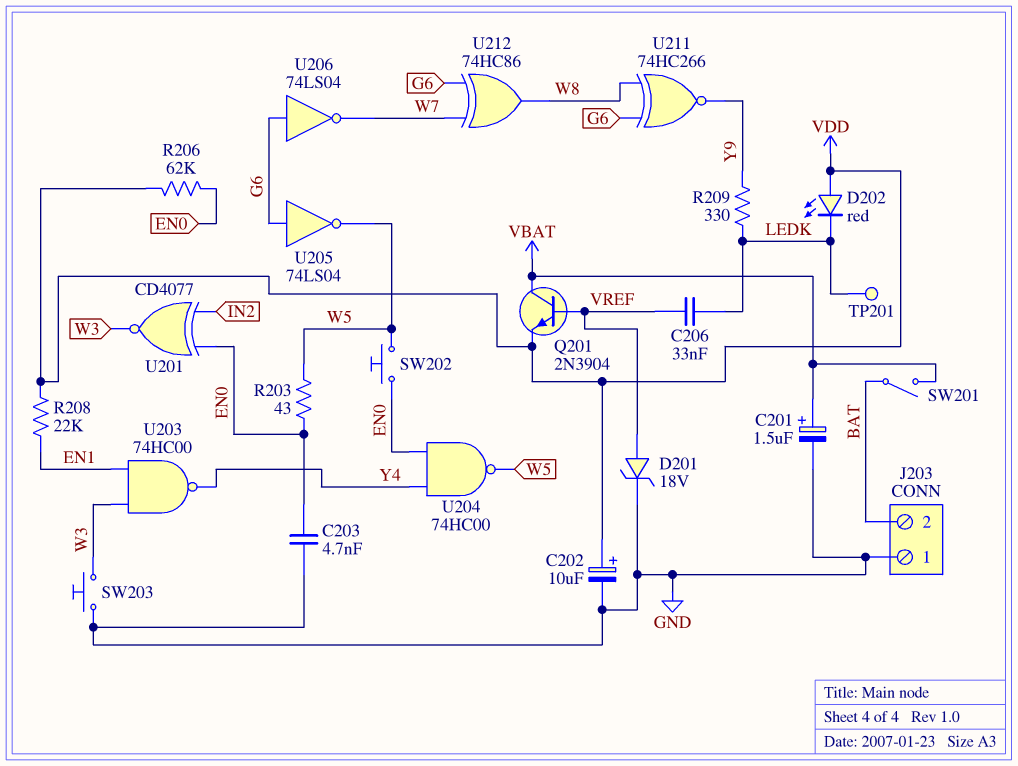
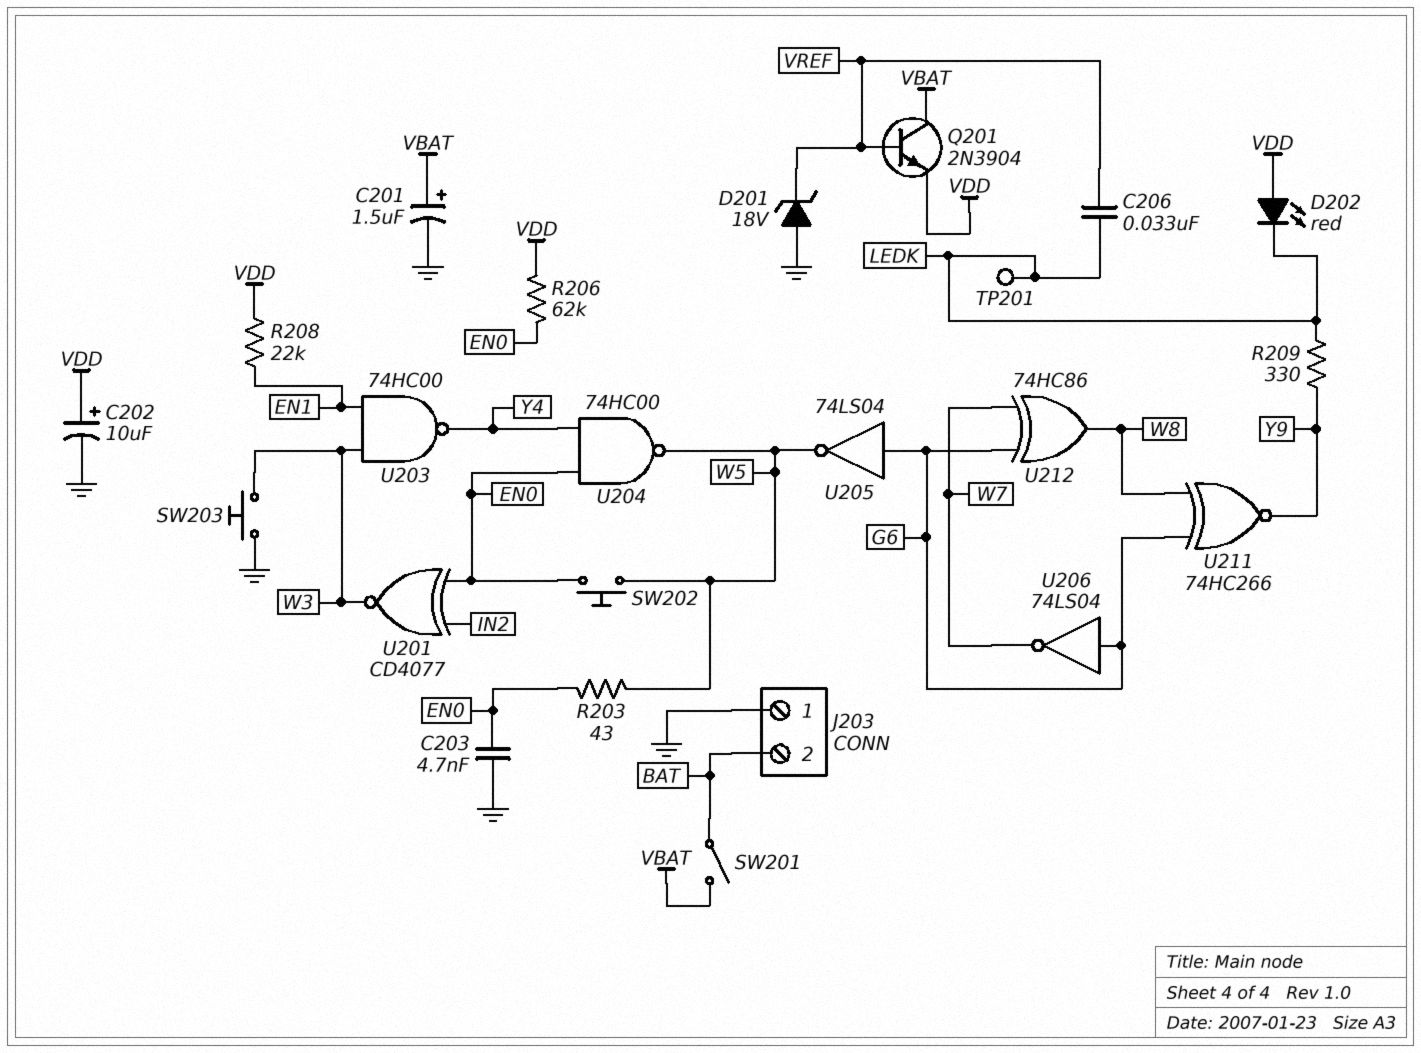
D201: zener 18V (A VREF, K GND) -> zener 18V (A GND, K VREF)

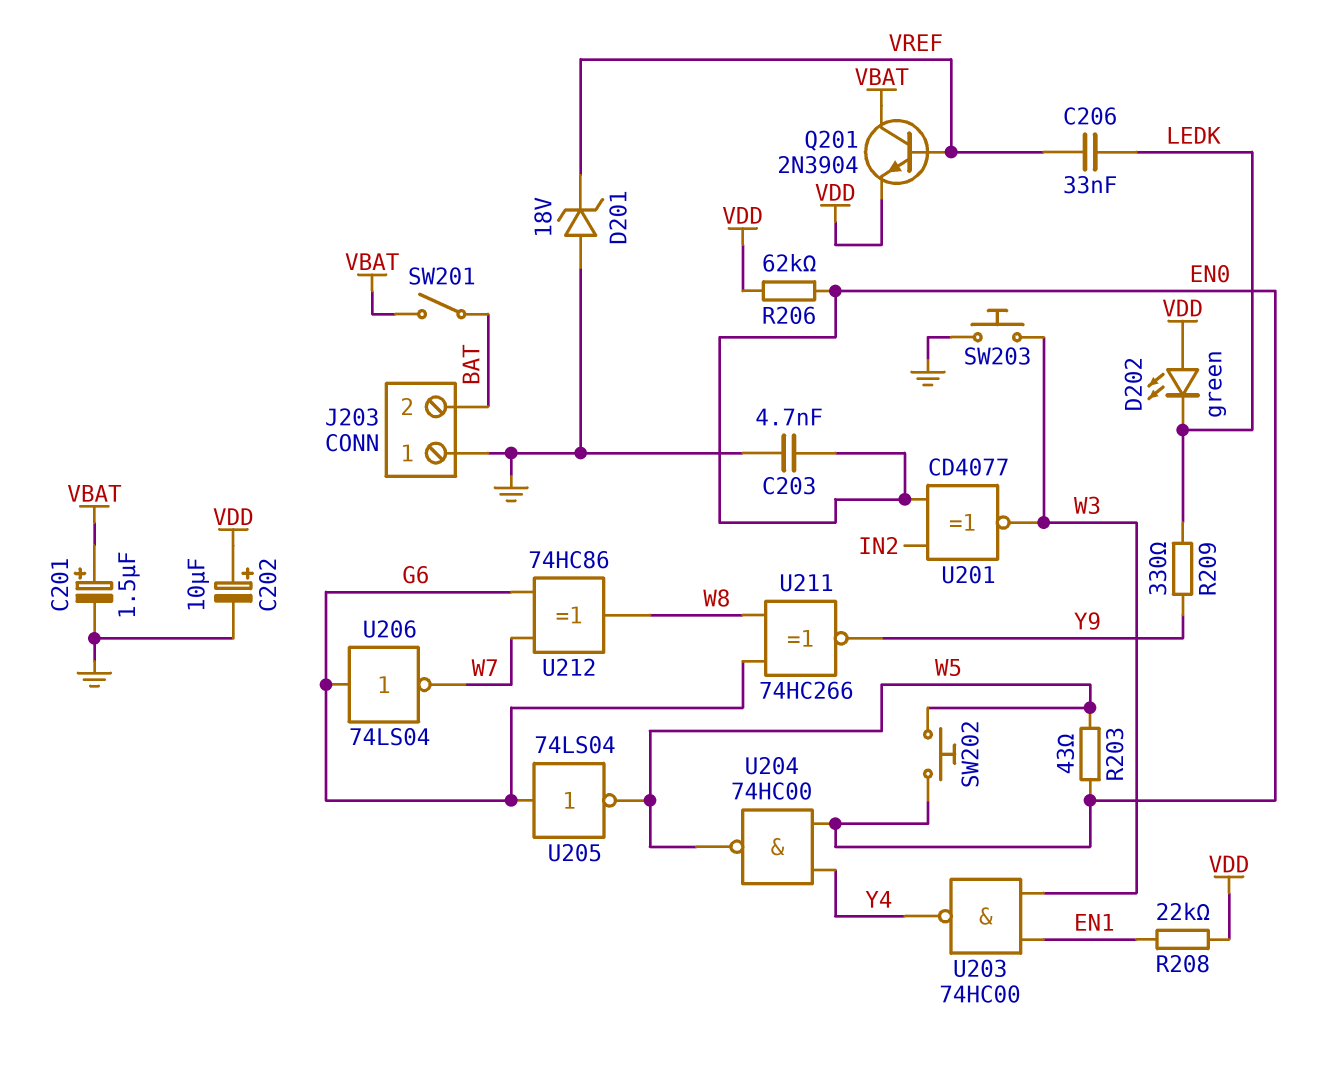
D202: LED red (A VDD, K LEDK) -> LED green (A VDD, K LEDK)
TP201: test point (LEDK) -> none

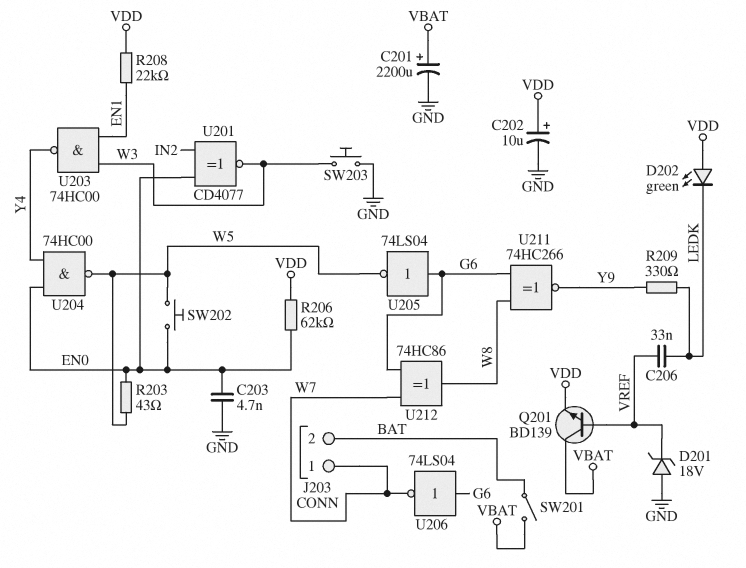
C201: 1.5uF (plus VBAT, minus GND) -> 2200uF (plus VBAT, minus GND)
J203 pin 1: GND -> W7
Q201: NPN 2N3904 (B VREF, C VBAT, E VDD) -> NPN BD139 (B VREF, C VBAT, E VDD)

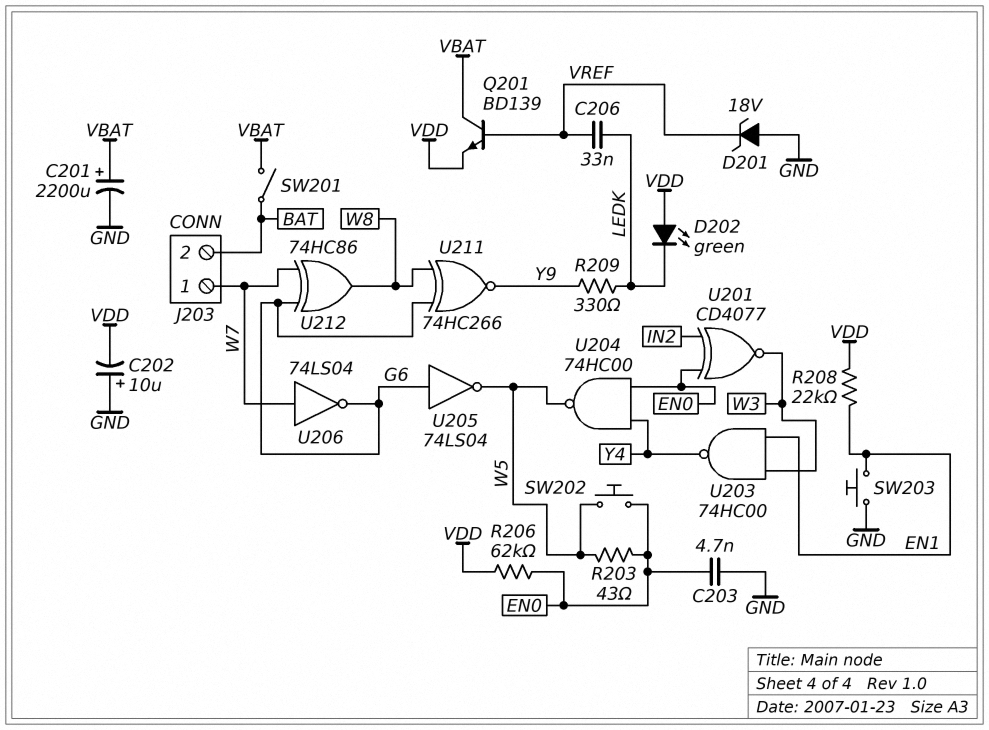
C202: 10uF (plus VDD, minus GND) -> 10uF (plus GND, minus VDD)
SW203: button (GND, W3) -> button (EN1, GND)
U206: NOT 74LS04 (in G6, out W7) -> NOT 74LS04 (in W7, out G6)

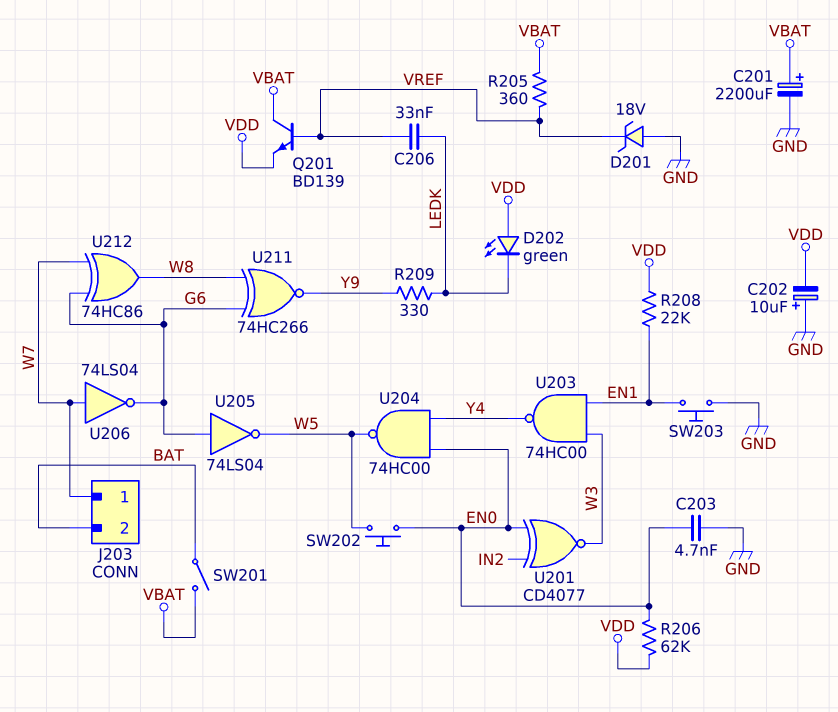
R203: 43 (EN0, W5) -> none
R205: none -> 360 (VBAT, VREF)

